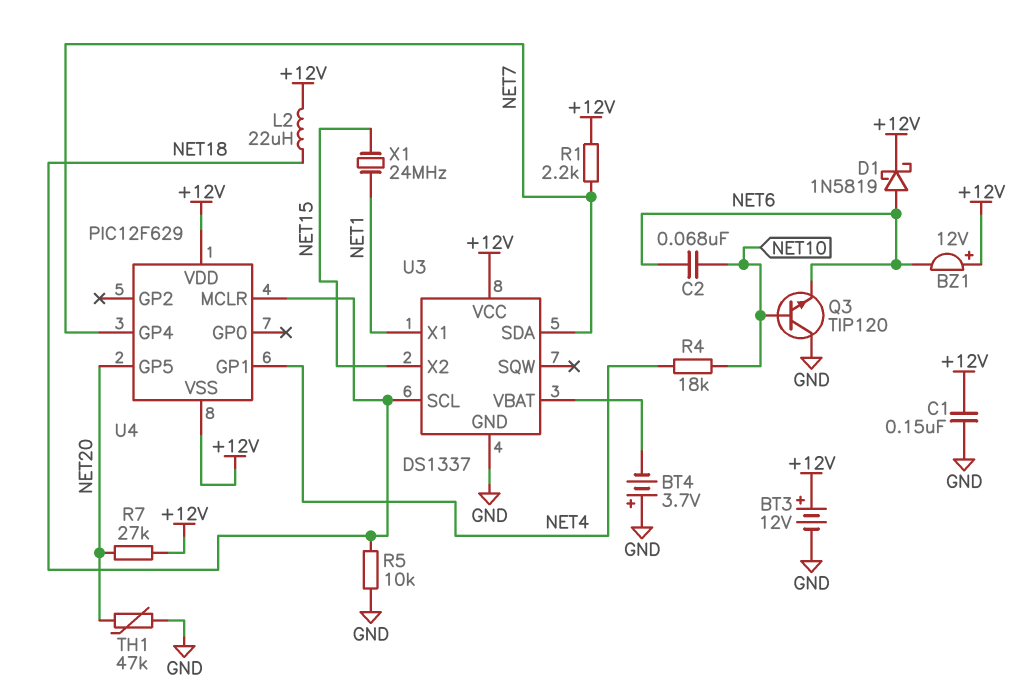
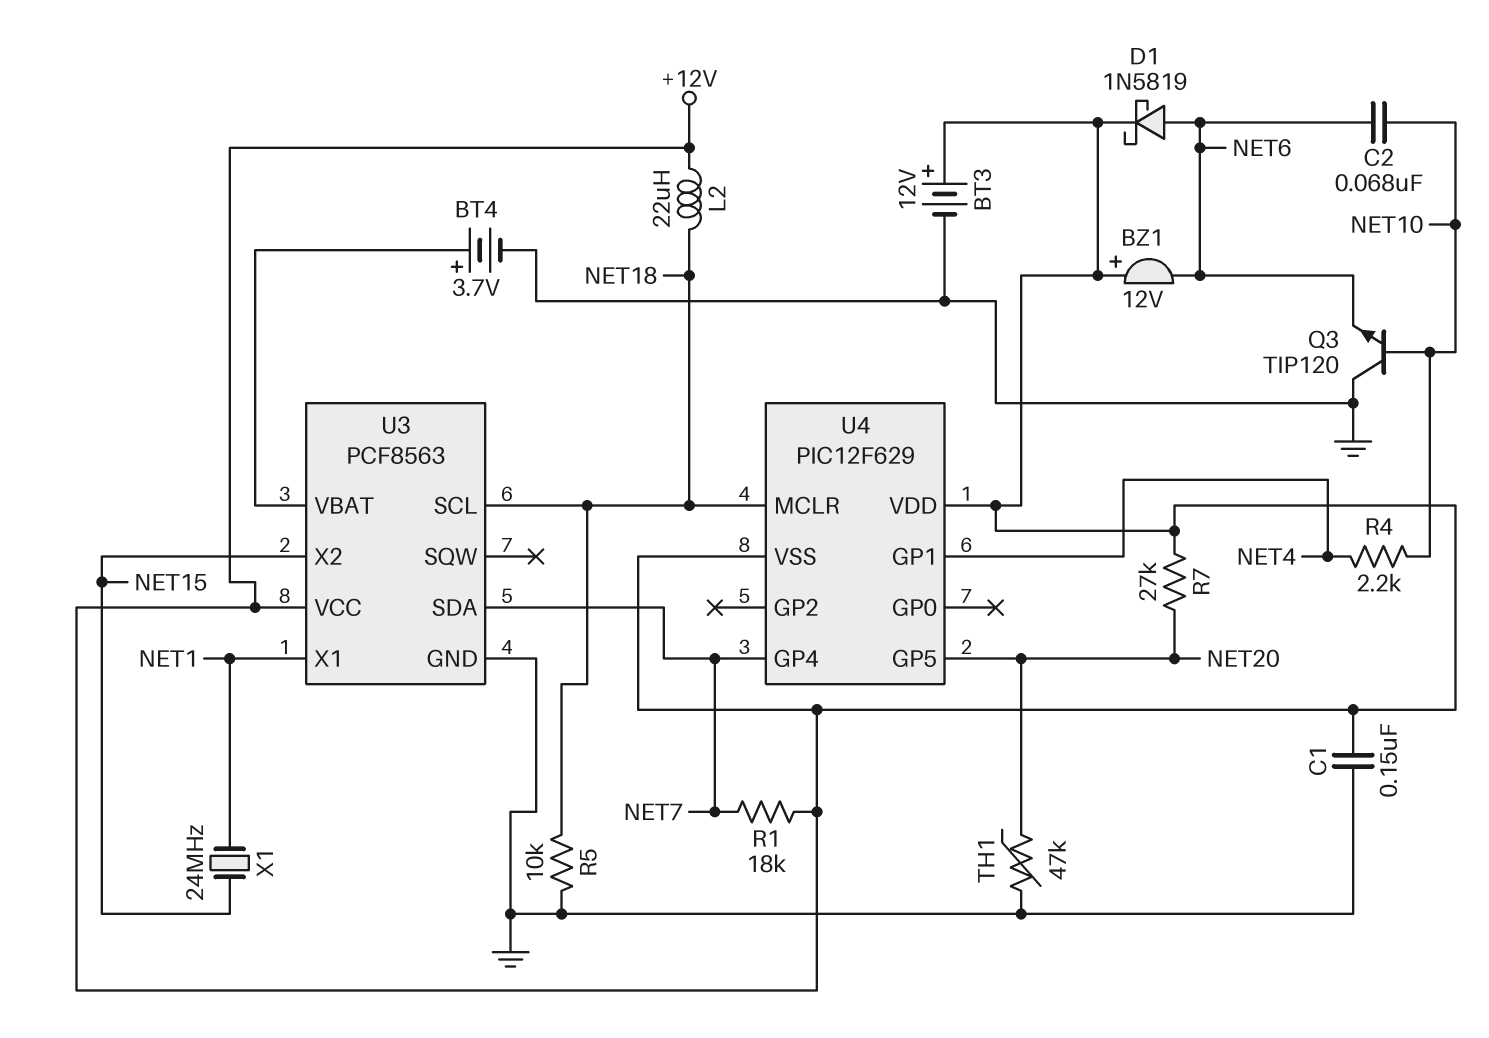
BT4: 3.7V (plus GND, minus U3/VBAT) -> 3.7V (plus U3/VBAT, minus GND)
R1: 2.2k (+12V, NET7) -> 18k (+12V, NET7)
R4: 18k (NET4, NET10) -> 2.2k (NET4, NET10)
U3: DS1337 -> PCF8563

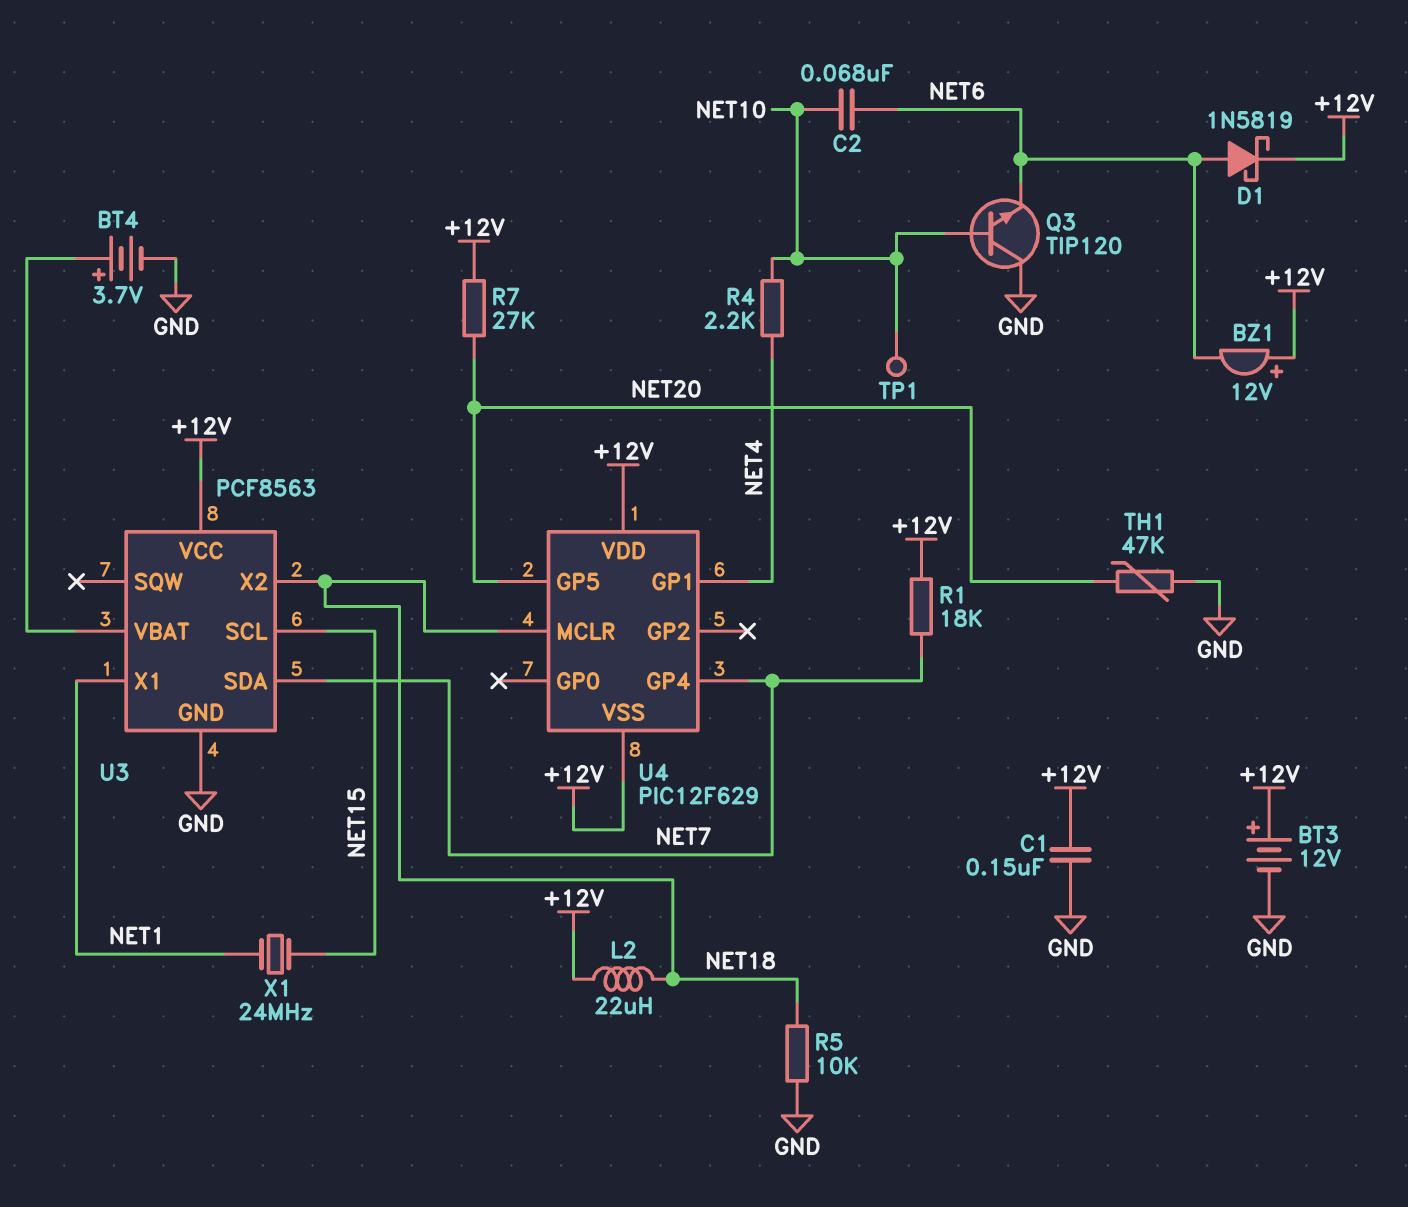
TP1: none -> test point (NET10)
U3 pin SCL: NET18 -> NET15
U3 pin X2: NET15 -> NET18

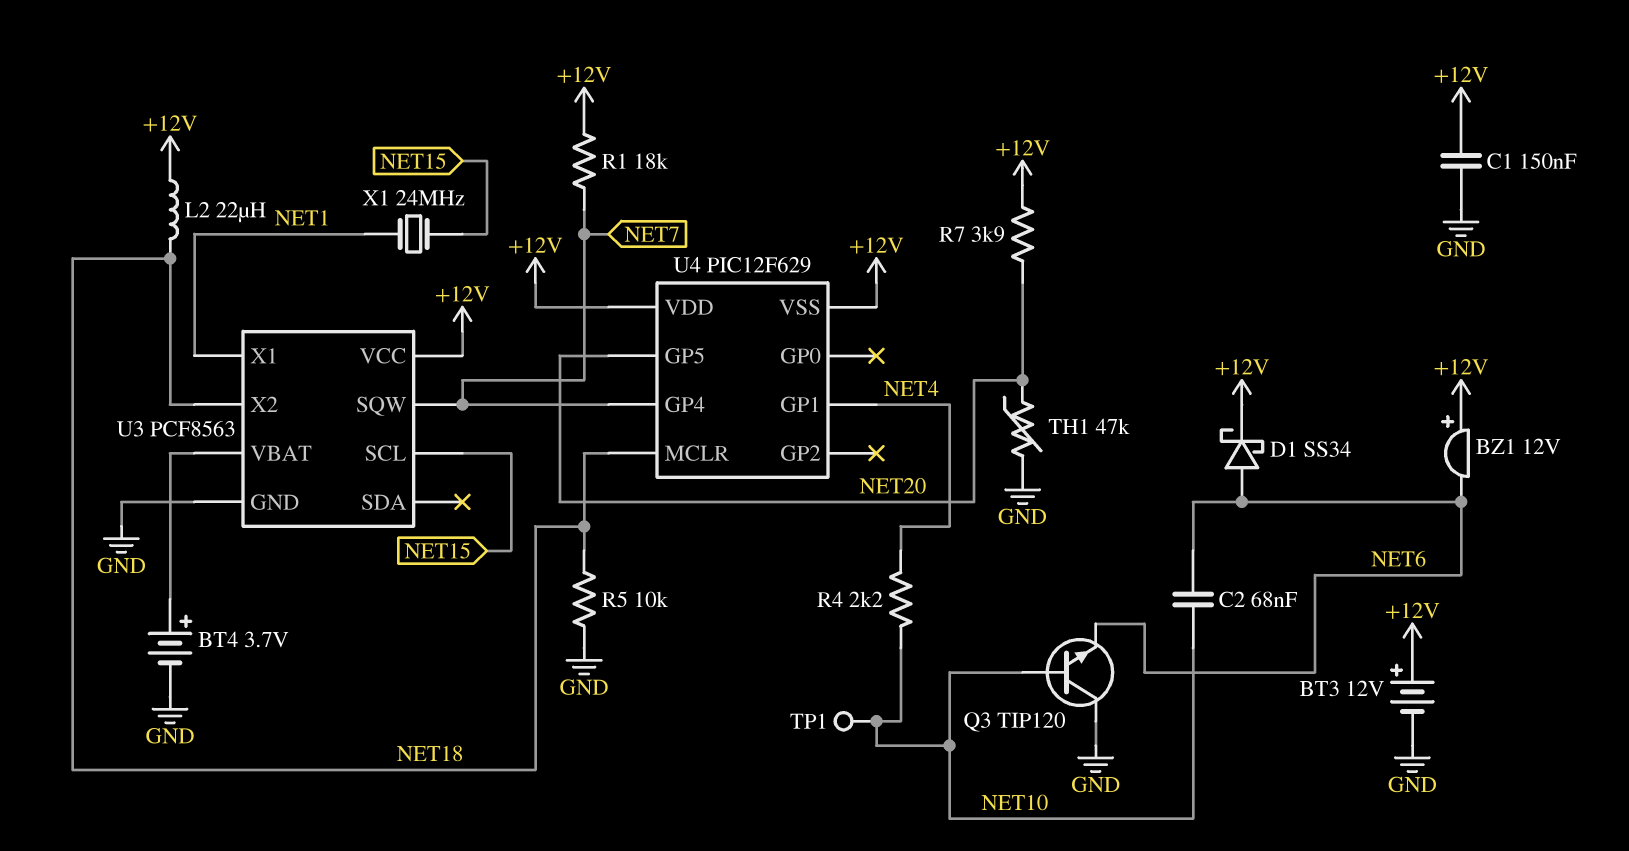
D1: schottky 1N5819 (A NET6, K +12V) -> schottky SS34 (A NET6, K +12V)
R7: 27k (+12V, NET20) -> 3.9k (+12V, NET20)
U3 pin SDA: NET7 -> none
U3 pin SQW: none -> NET7

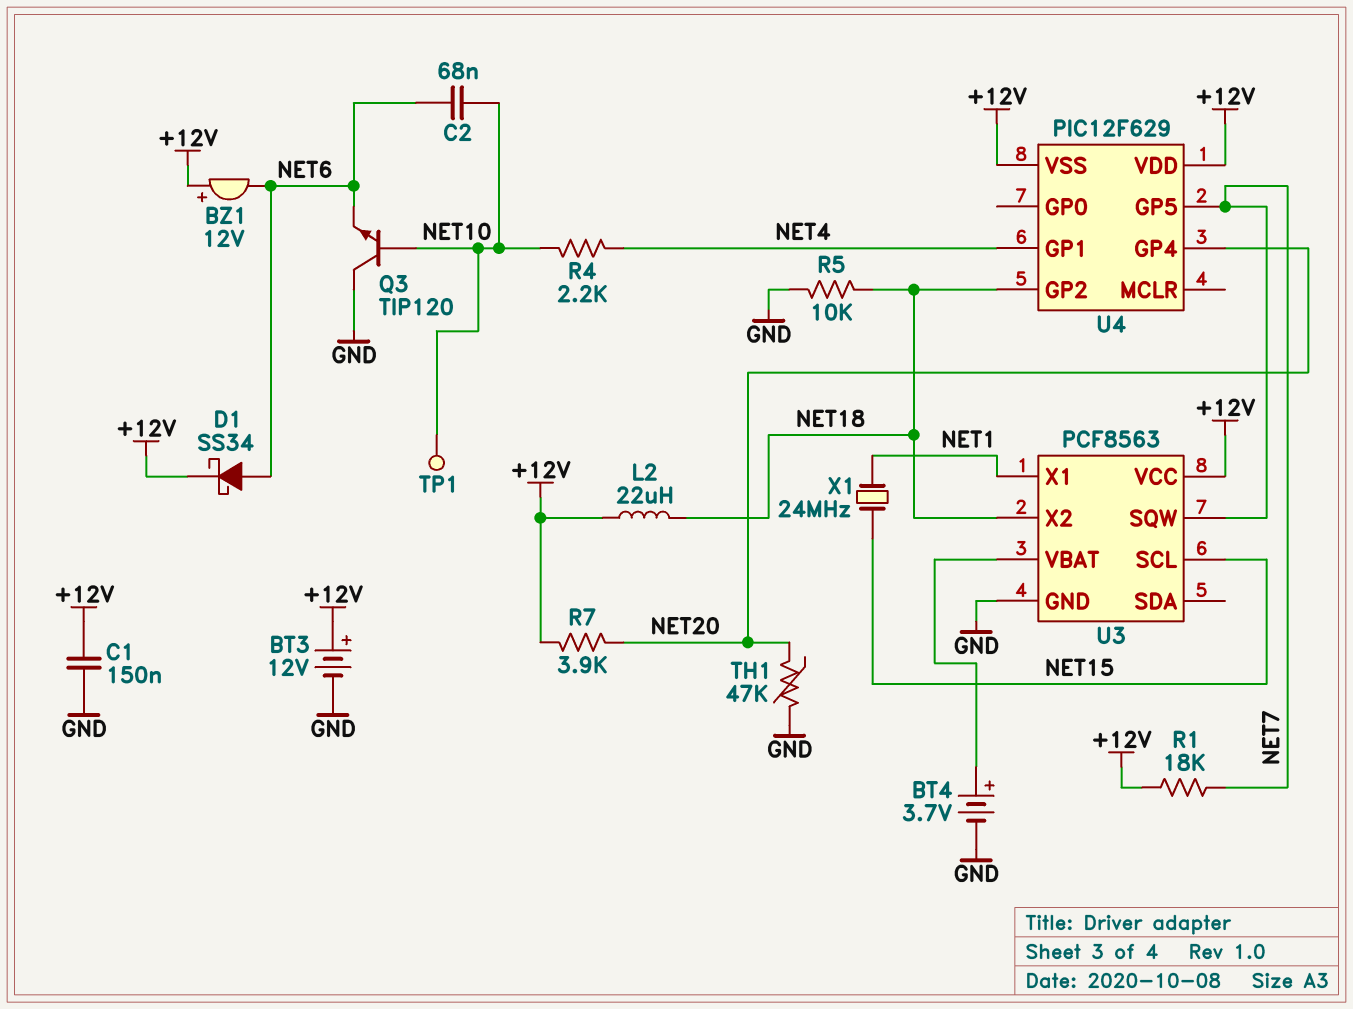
U4 pin GP2: none -> NET18
U4 pin GP4: NET7 -> NET20
U4 pin GP5: NET20 -> NET7
U4 pin MCLR: NET18 -> none

